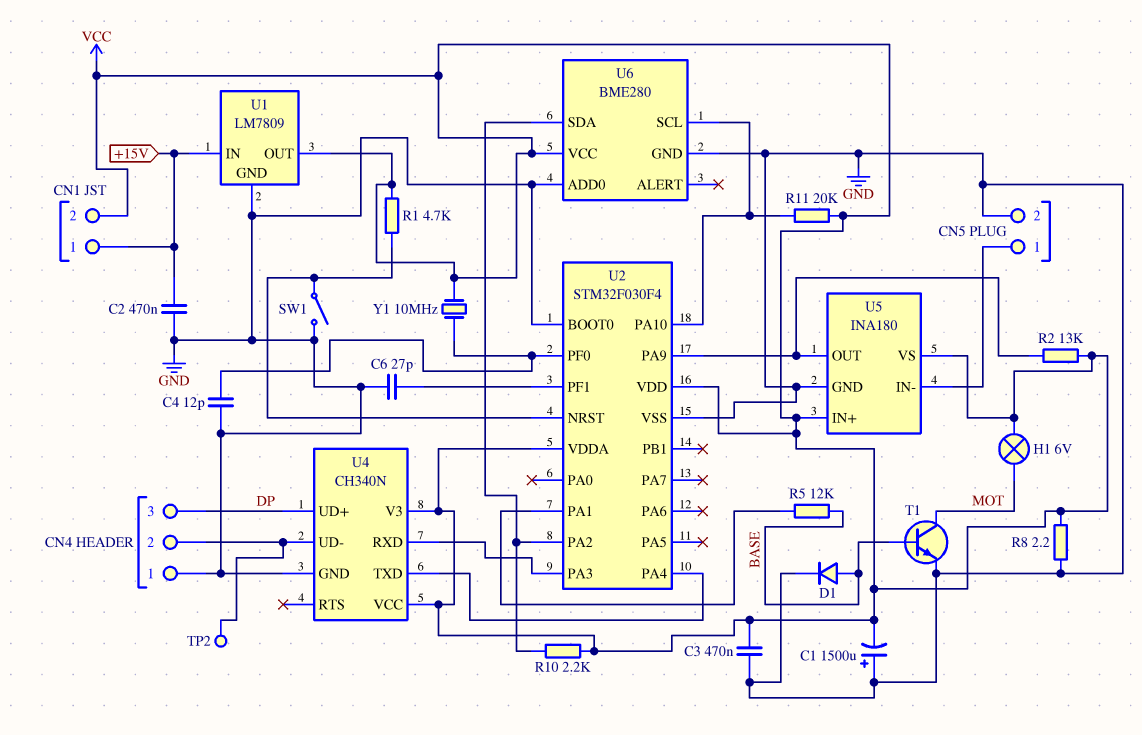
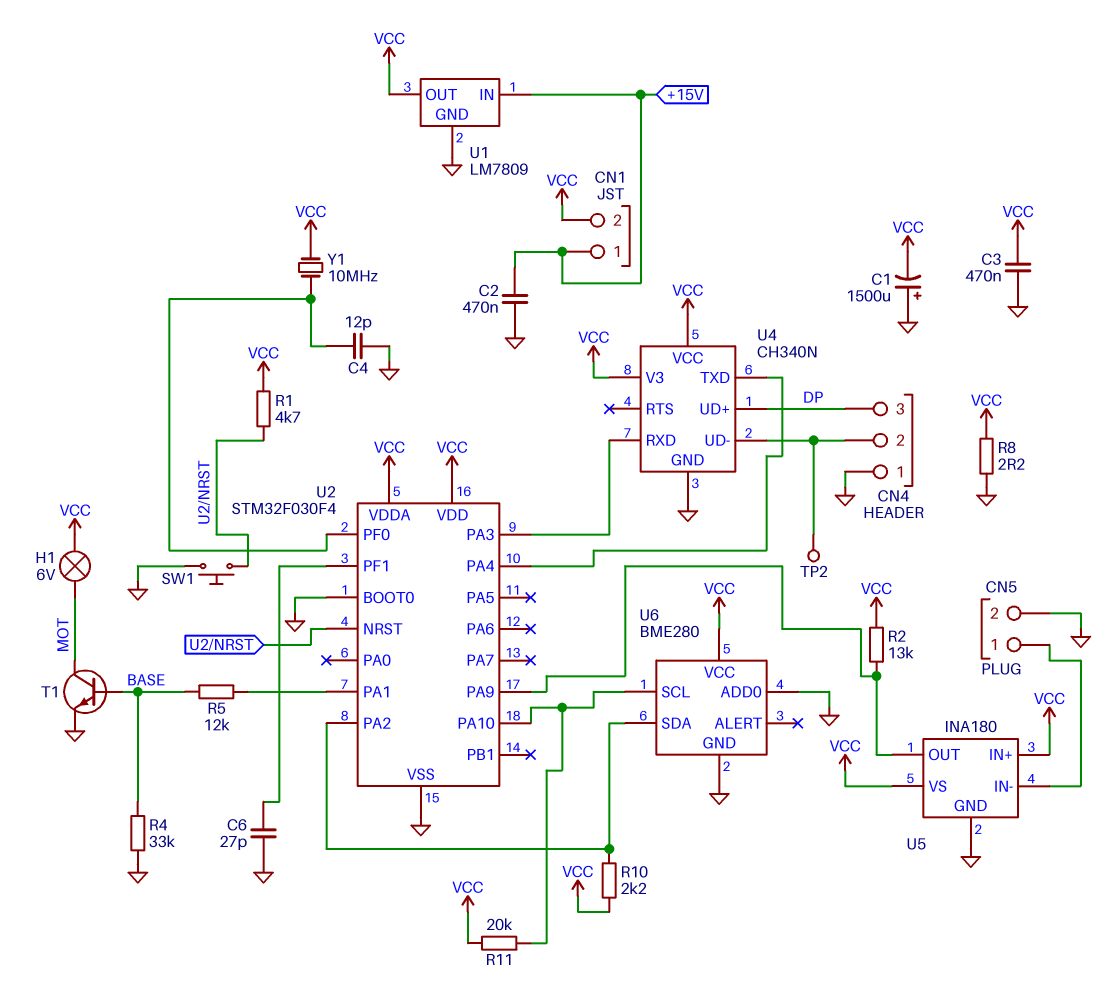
D1: diode (A BASE, K GND) -> none
R4: none -> 33k (BASE, GND)
SW1: switch (GND, U2/NRST) -> button (GND, U2/NRST)

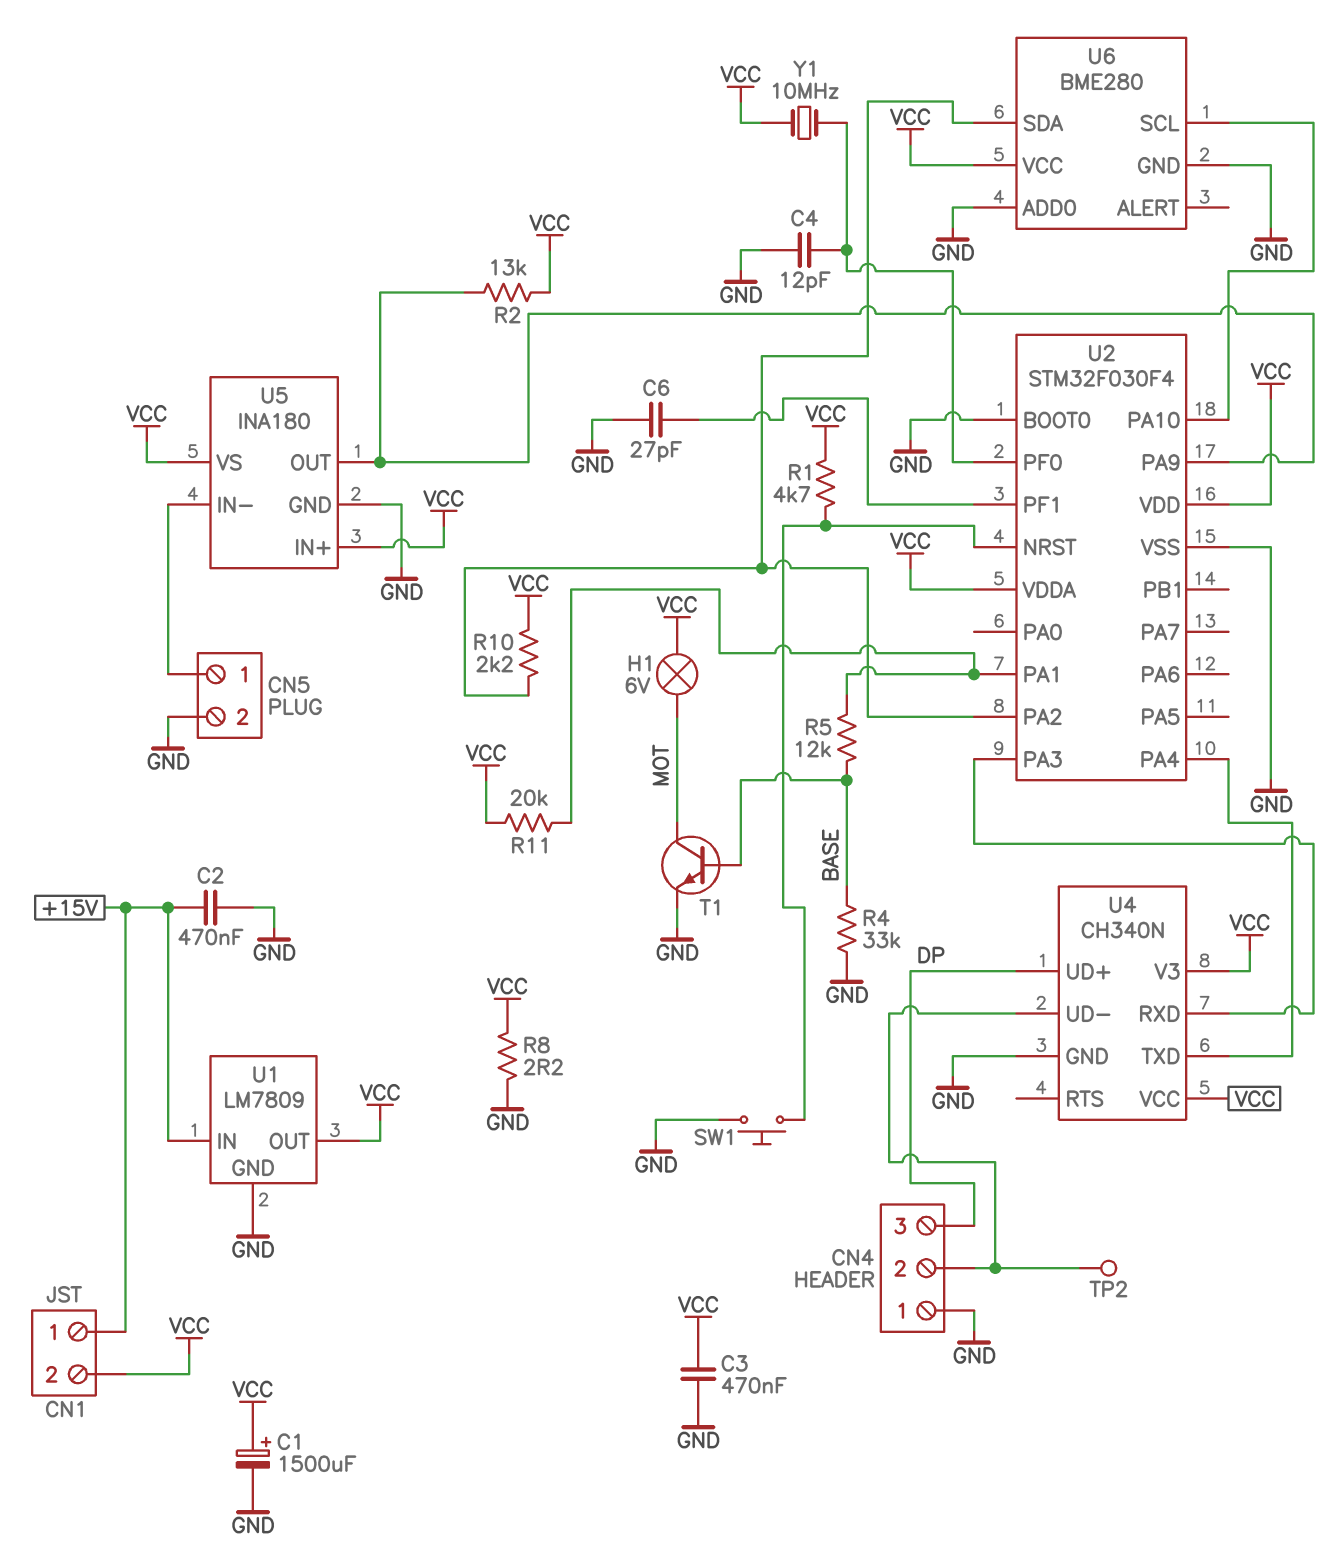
C1: 1500uF (plus GND, minus VCC) -> 1500uF (plus VCC, minus GND)
R11: 20k (U2/PA10, VCC) -> 20k (U2/PA1, VCC)

